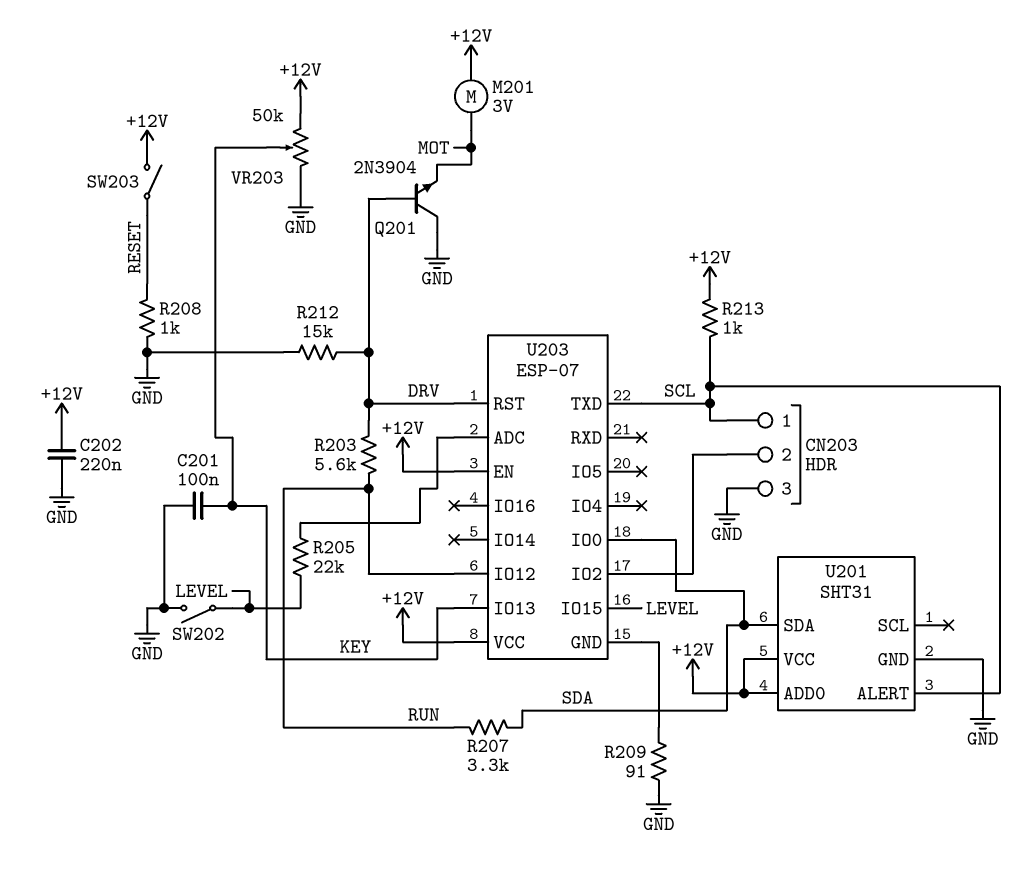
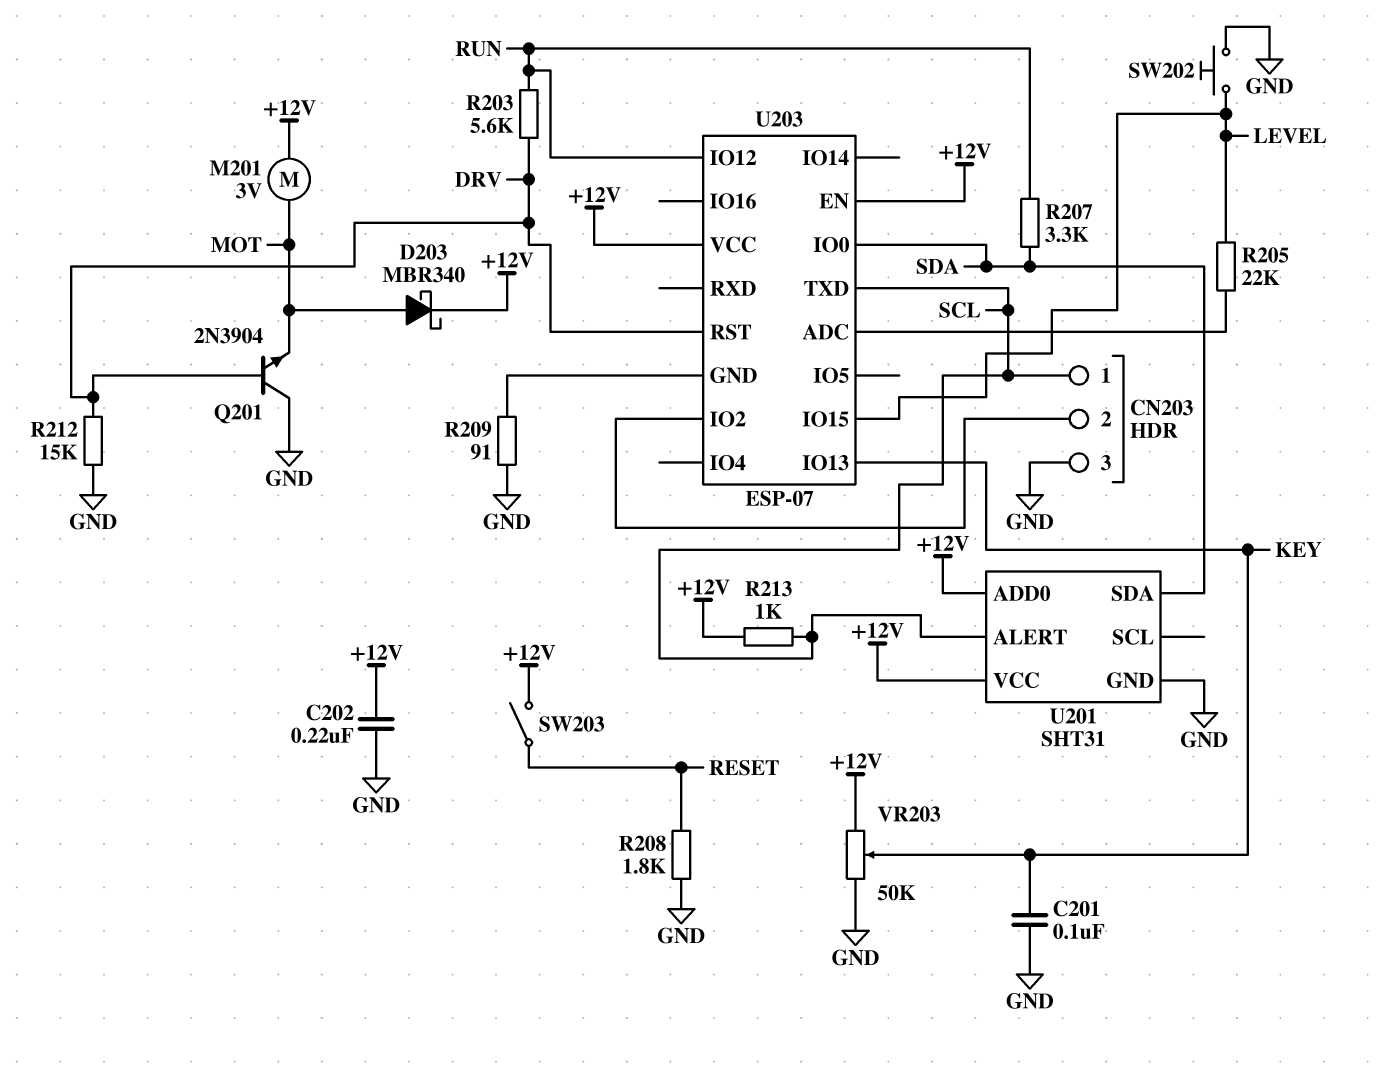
D203: none -> schottky MBR340 (A MOT, K +12V)
R208: 1k (GND, RESET) -> 1.8k (GND, RESET)
SW202: switch (GND, LEVEL) -> button (GND, LEVEL)

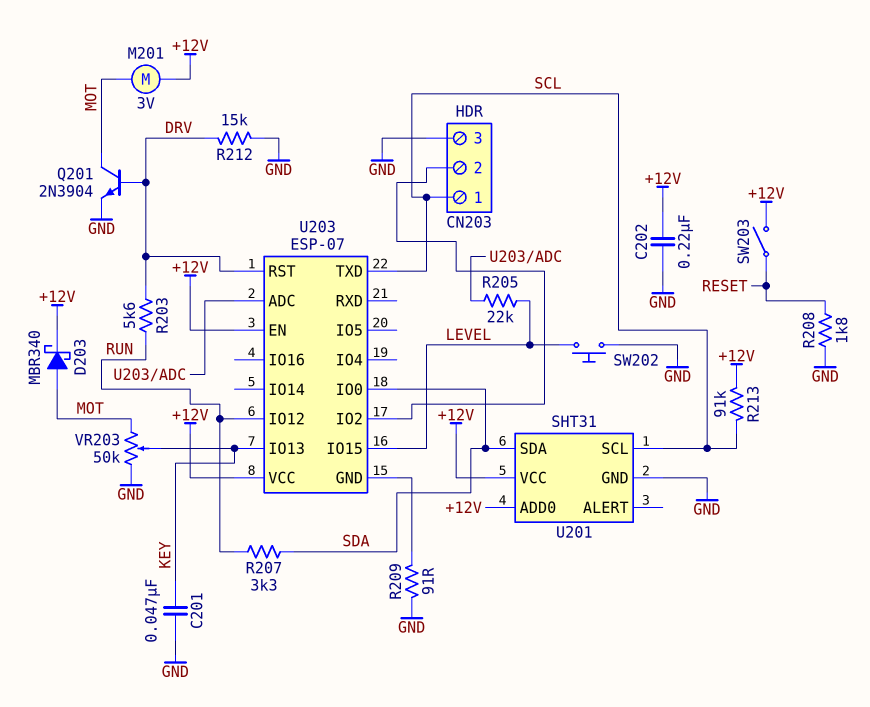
C201: 100nF (GND, KEY) -> 47nF (GND, KEY)
Q201: NPN 2N3904 (B DRV, C GND, E MOT) -> NPN 2N3904 (B DRV, C MOT, E GND)
R213: 1k (+12V, SCL) -> 91k (+12V, SCL)
U201 pin ALERT: SCL -> none
U201 pin SCL: none -> SCL
VR203: 50k (+12V, GND, wiper KEY) -> 50k (GND, MOT, wiper KEY)

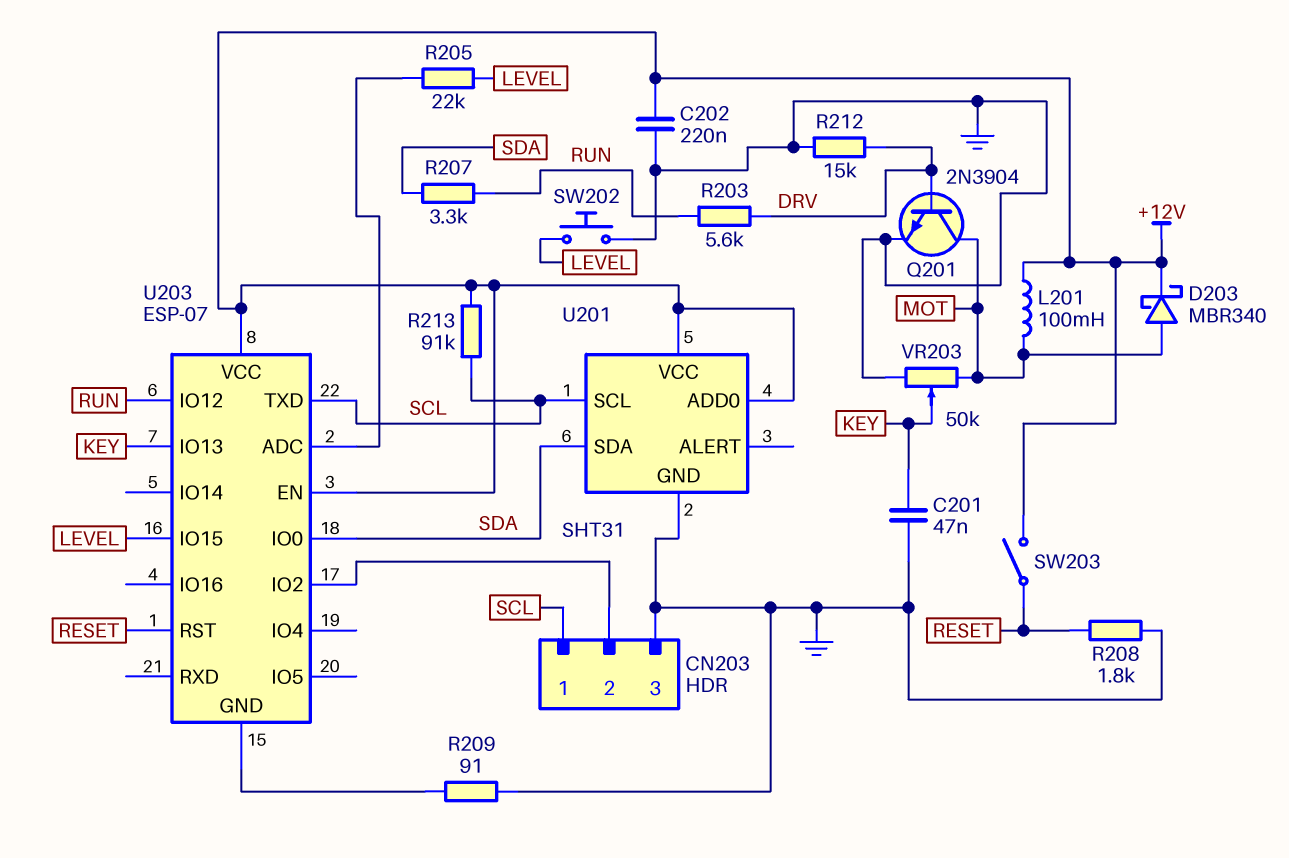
L201: none -> 100mH (+12V, MOT)
M201: motor 3V (+12V, MOT) -> none
U203 pin RST: DRV -> RESET

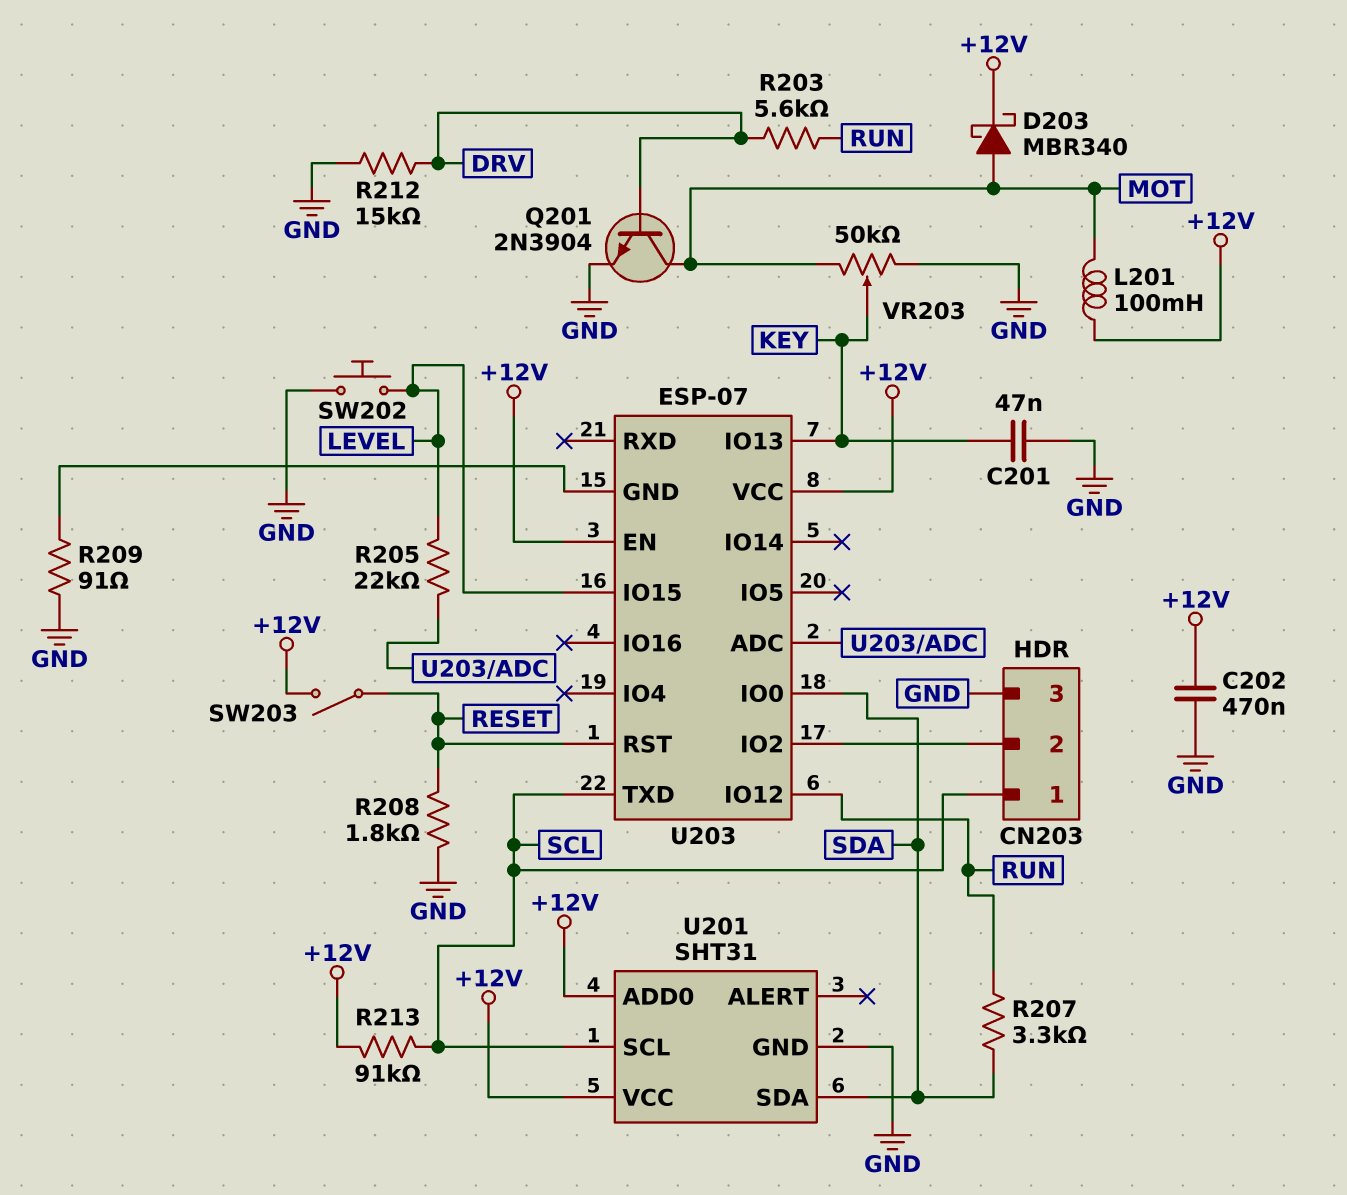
C202: 220nF (+12V, GND) -> 470nF (+12V, GND)

